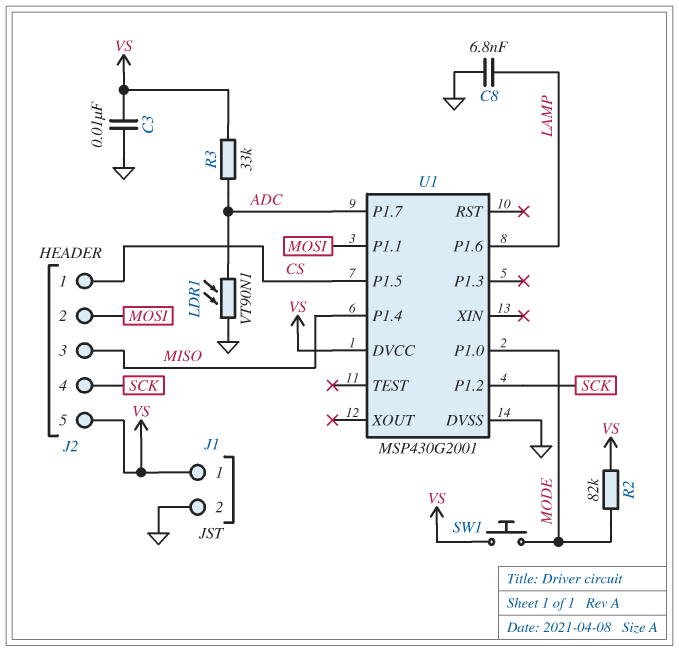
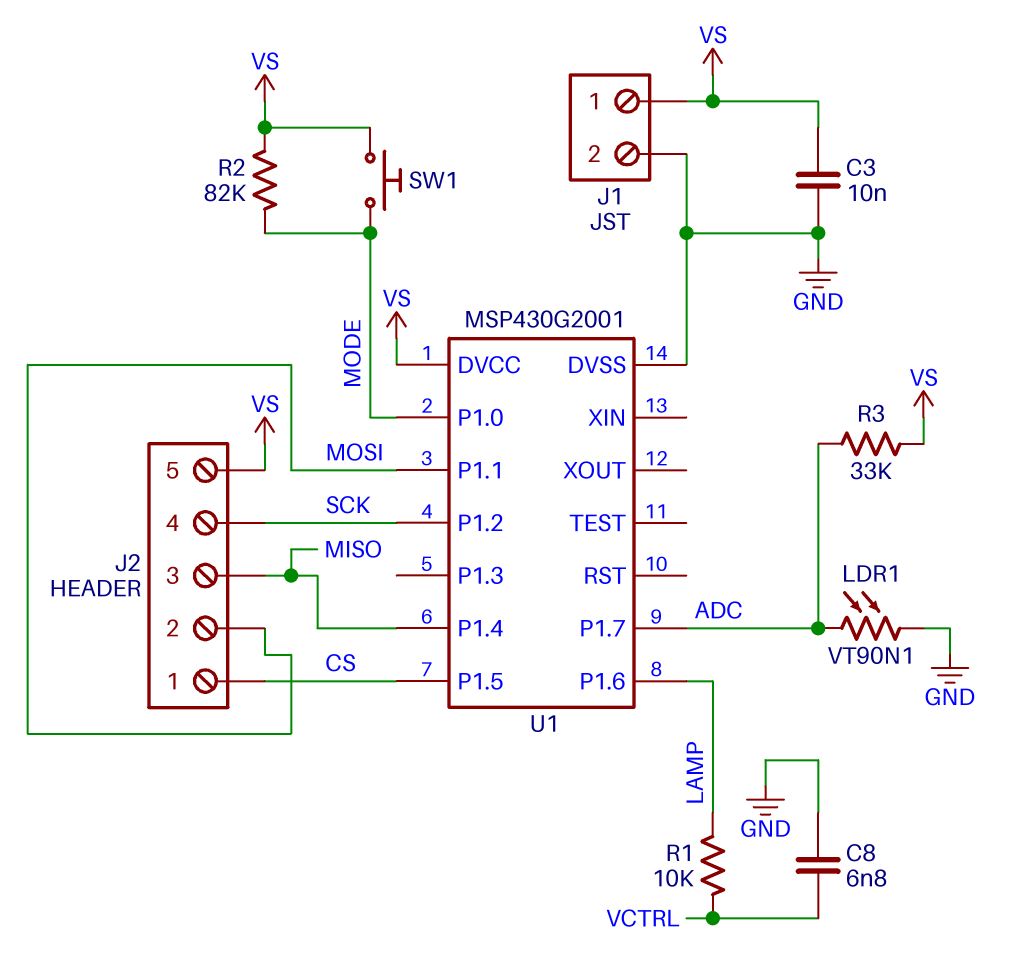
C8: 6.8nF (GND, LAMP) -> 6.8nF (GND, VCTRL)
R1: none -> 10k (LAMP, VCTRL)

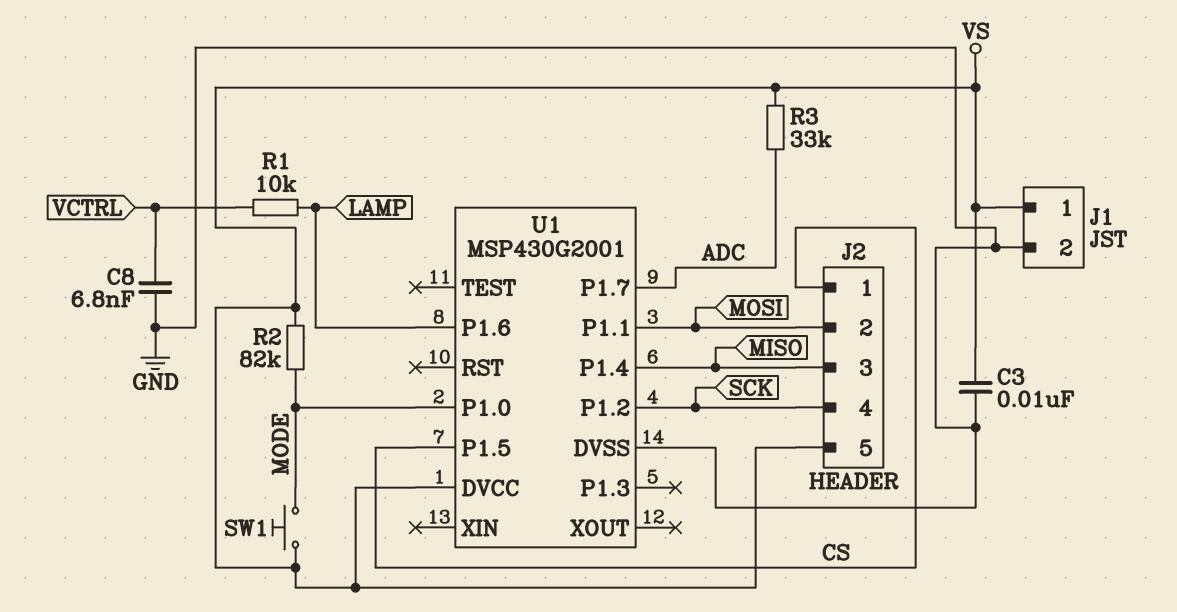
LDR1: VT90N1 (ADC, GND) -> none

